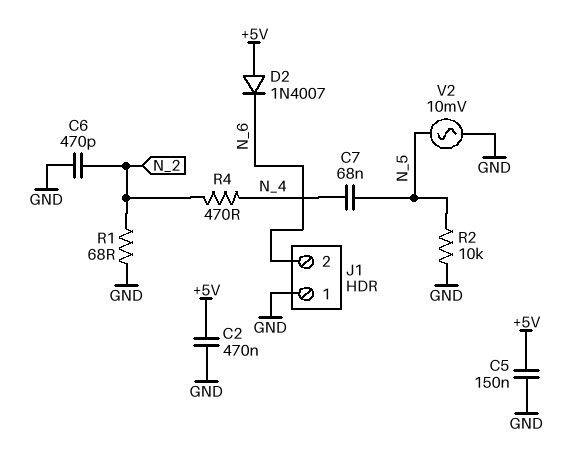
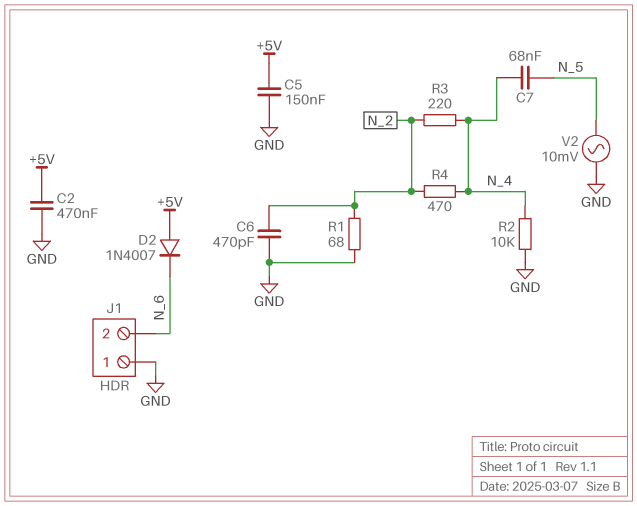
R2: 10k (GND, N_5) -> 10k (GND, N_4)
R3: none -> 220 (N_2, N_4)

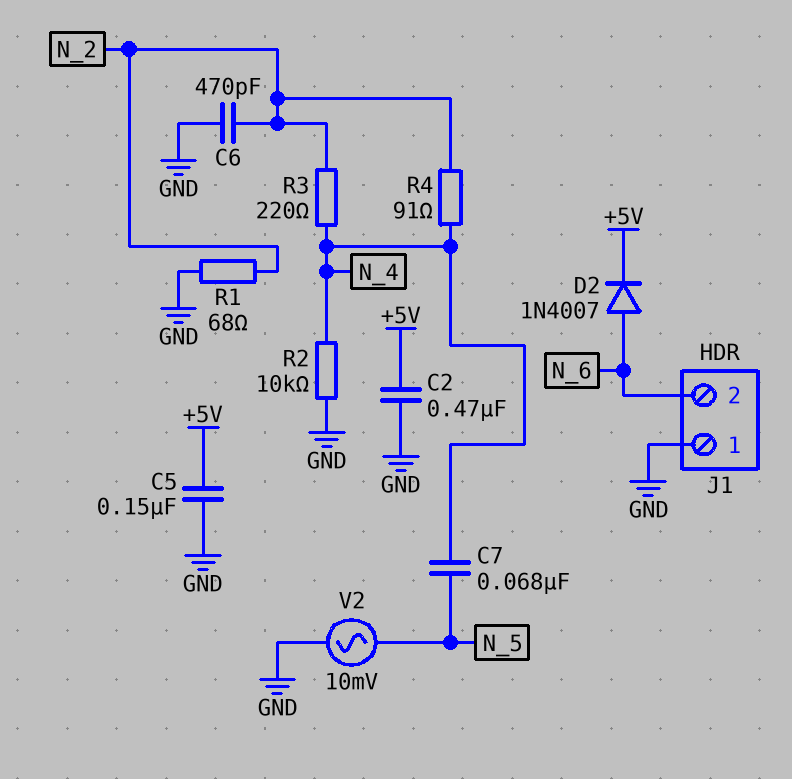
D2: diode 1N4007 (A +5V, K N_6) -> diode 1N4007 (A N_6, K +5V)
R4: 470 (N_2, N_4) -> 91 (N_2, N_4)

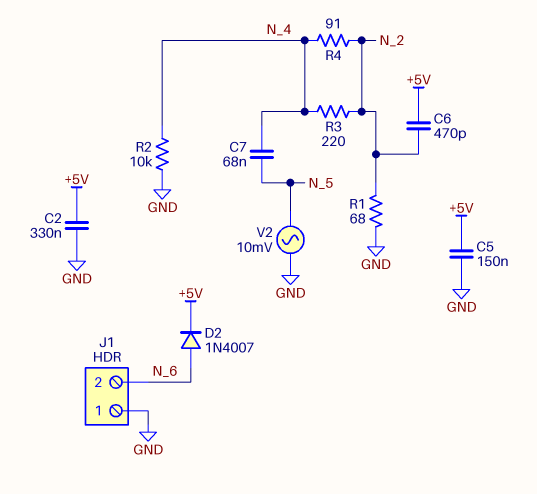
C2: 470nF (+5V, GND) -> 330nF (+5V, GND)
C6: 470pF (GND, N_2) -> 470pF (+5V, N_2)

